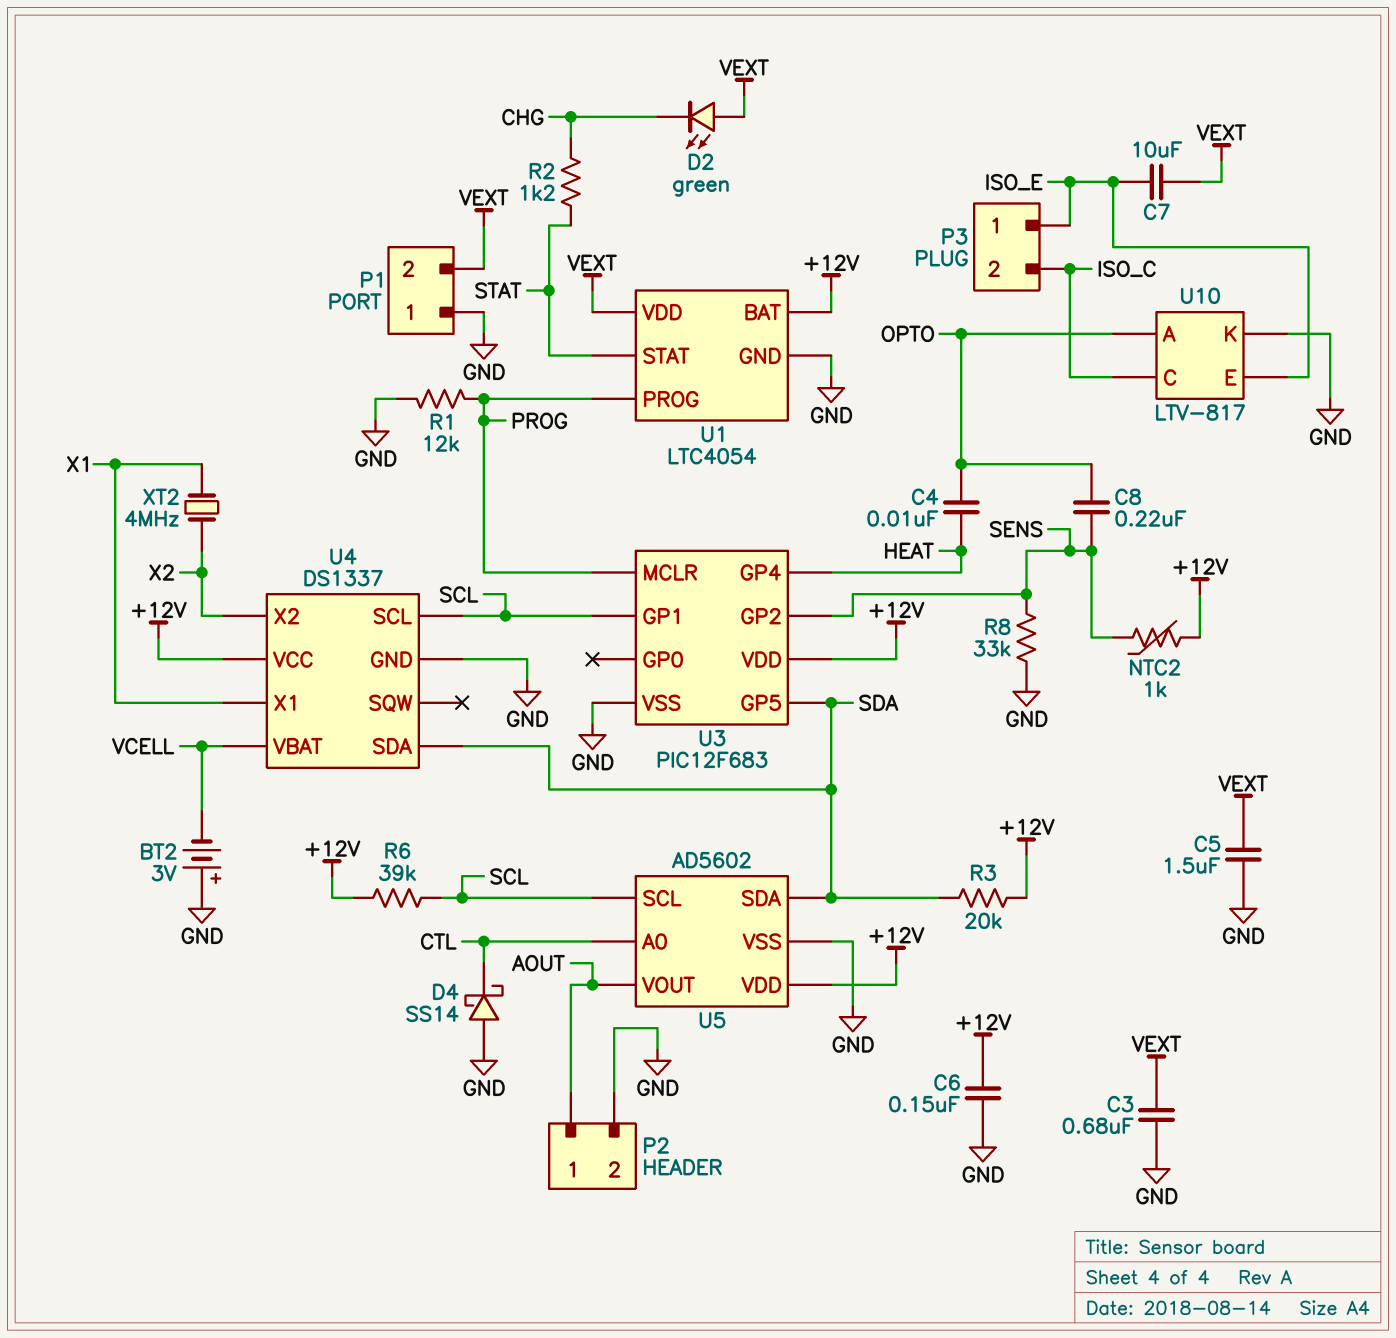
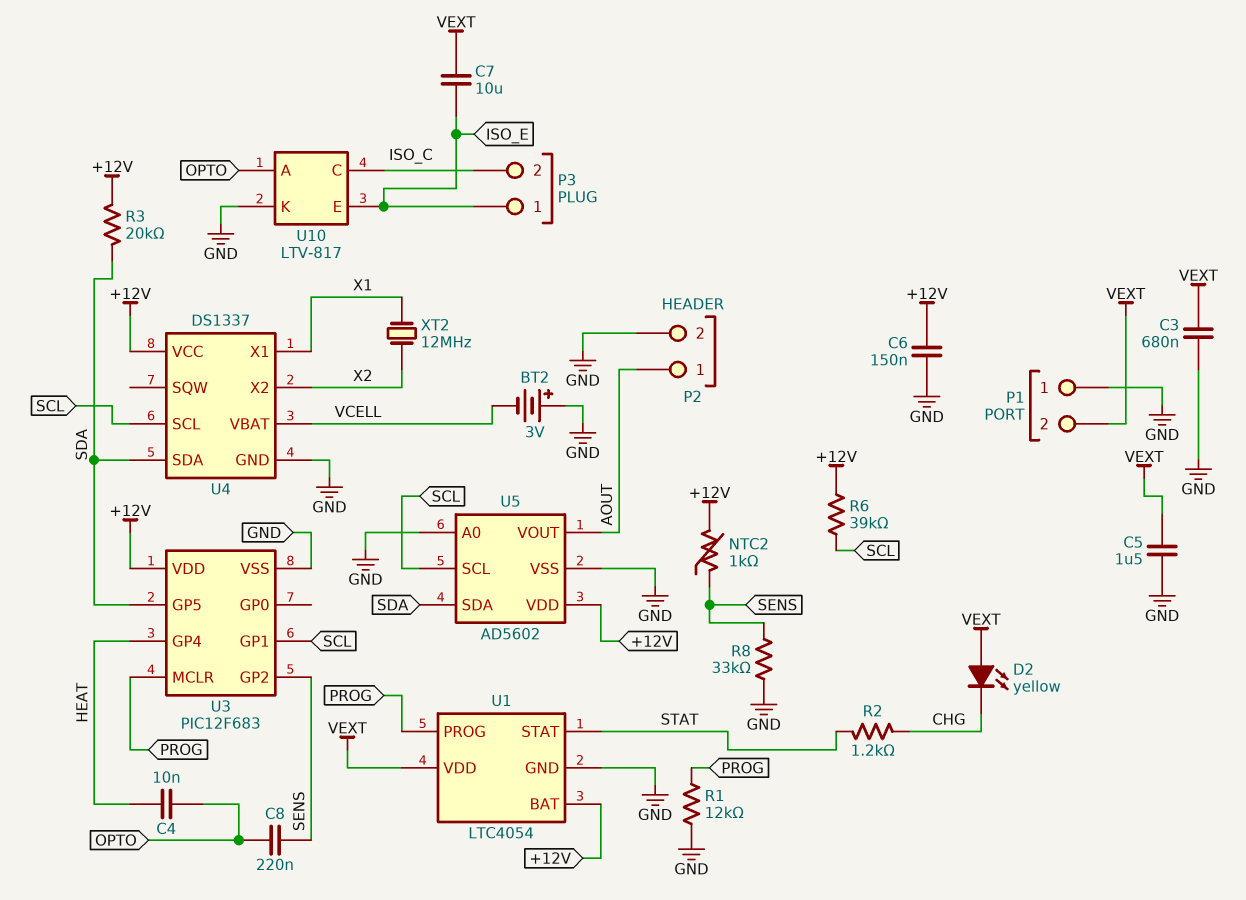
D2: LED green (A VEXT, K CHG) -> LED yellow (A VEXT, K CHG)
D4: schottky SS14 (A GND, K CTL) -> none
U5 pin A0: CTL -> GND
XT2: 4MHz (X1, X2) -> 12MHz (X1, X2)

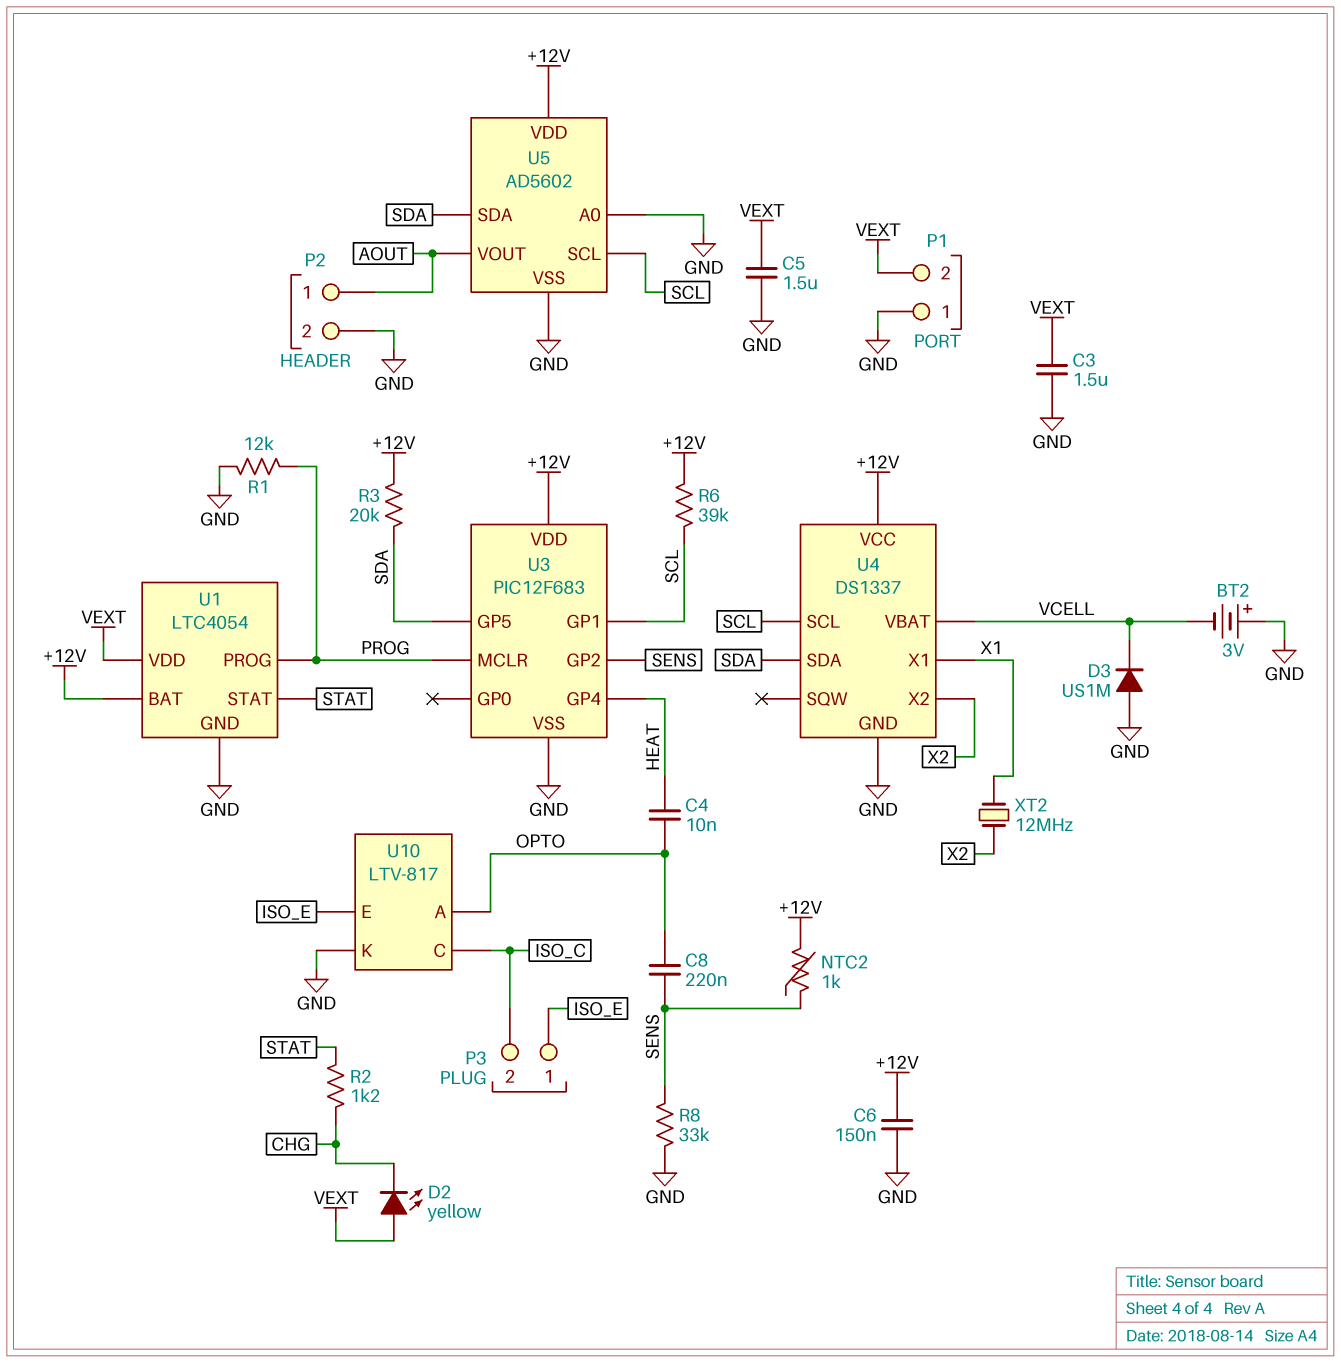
C3: 680nF (GND, VEXT) -> 1.5uF (GND, VEXT)
C7: 10uF (ISO_E, VEXT) -> none
D3: none -> diode US1M (A GND, K VCELL)

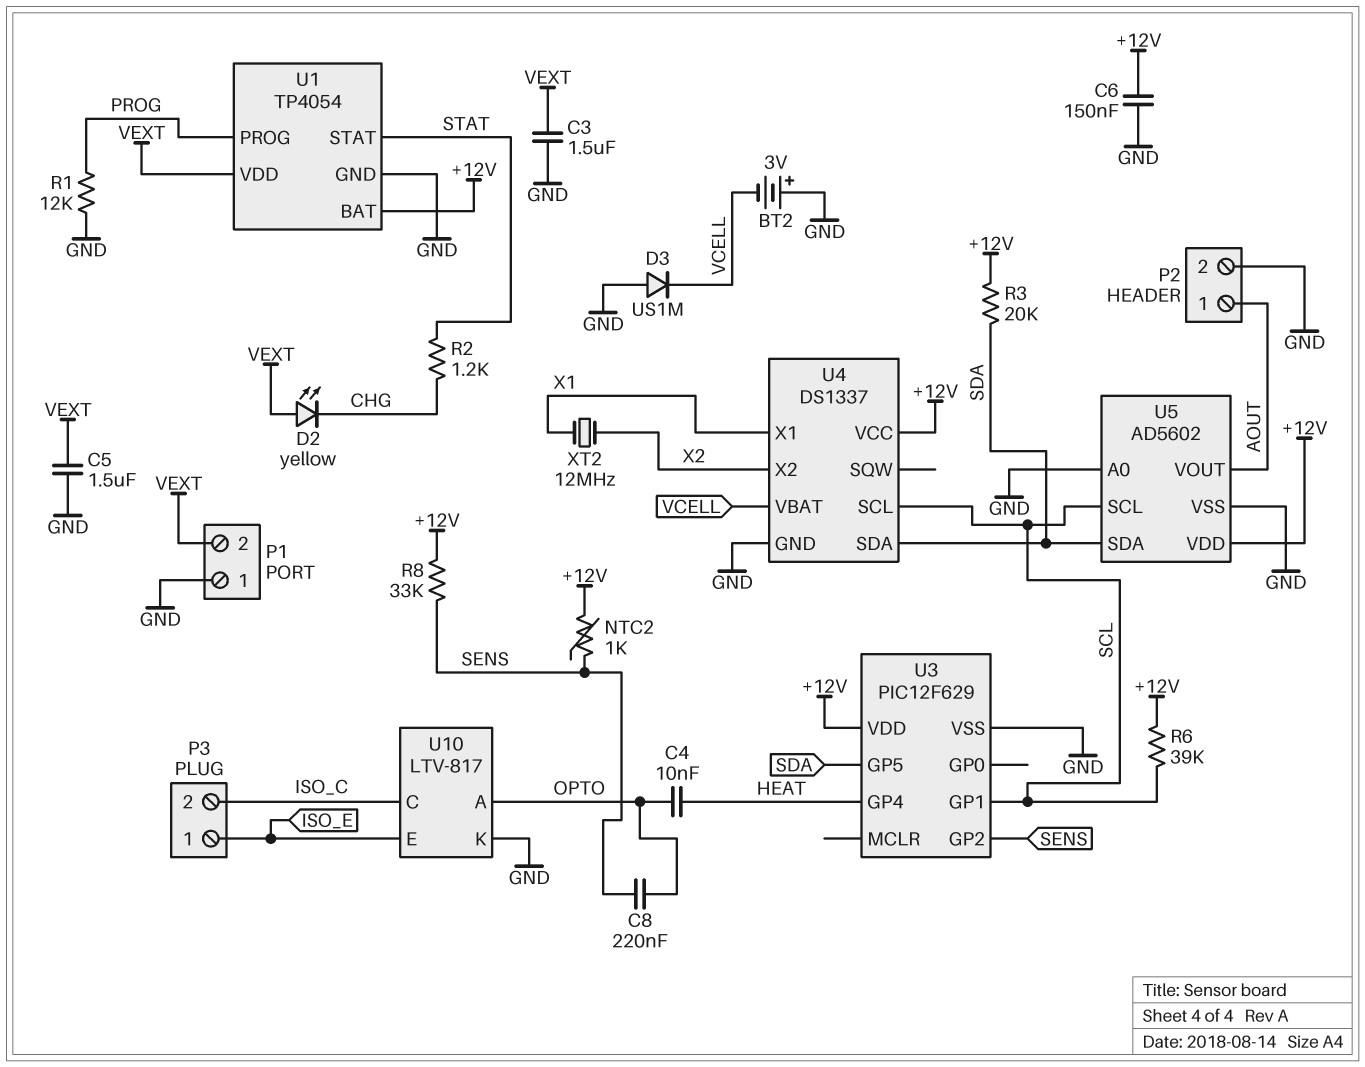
R8: 33k (GND, SENS) -> 33k (+12V, SENS)
U1: LTC4054 -> TP4054
U3: PIC12F683 -> PIC12F629
U3 pin MCLR: PROG -> none

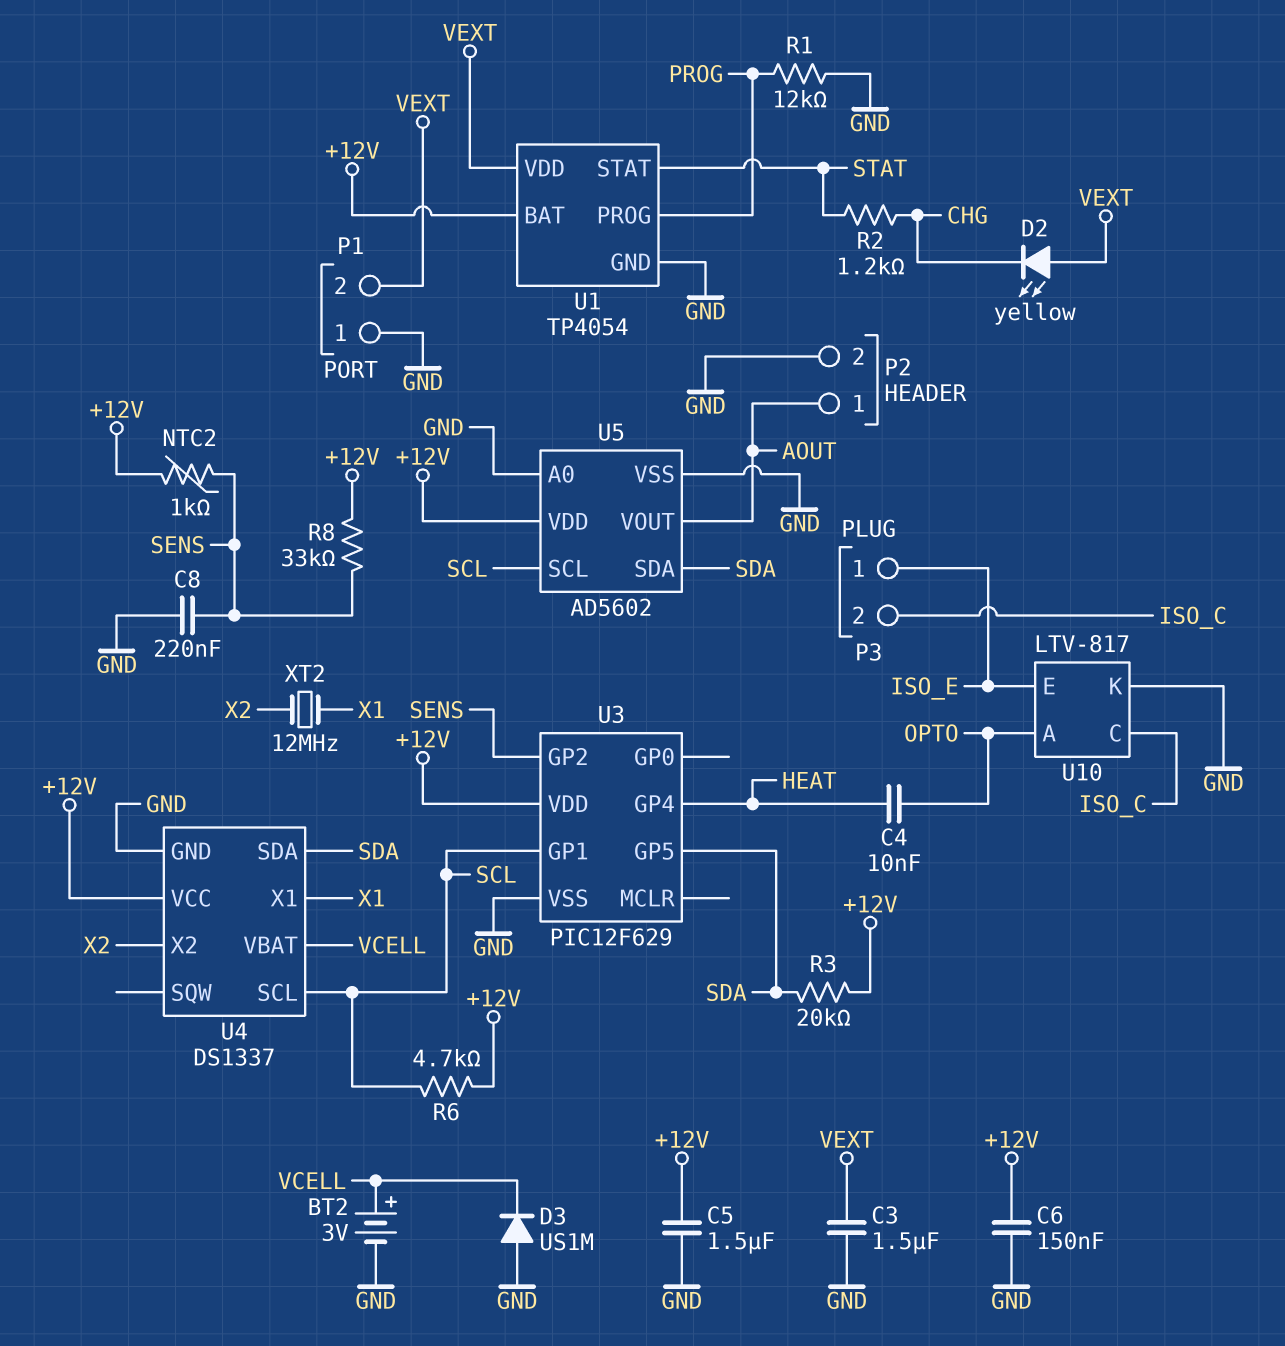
BT2: 3V (plus GND, minus VCELL) -> 3V (plus VCELL, minus GND)
C5: 1.5uF (GND, VEXT) -> 1.5uF (+12V, GND)
C8: 220nF (OPTO, SENS) -> 220nF (GND, SENS)
R6: 39k (+12V, SCL) -> 4.7k (+12V, SCL)

